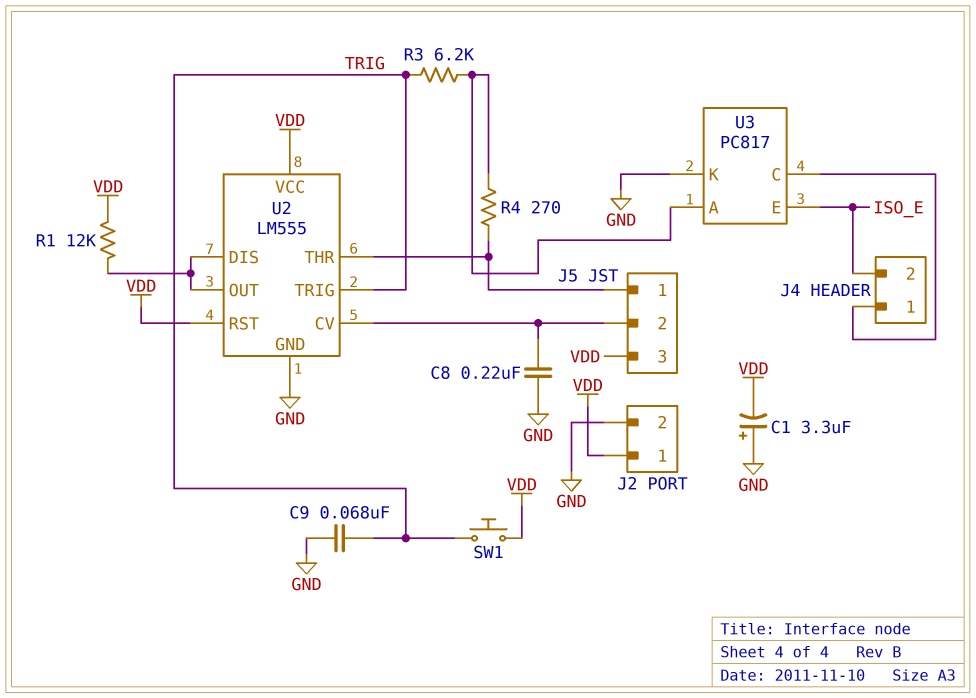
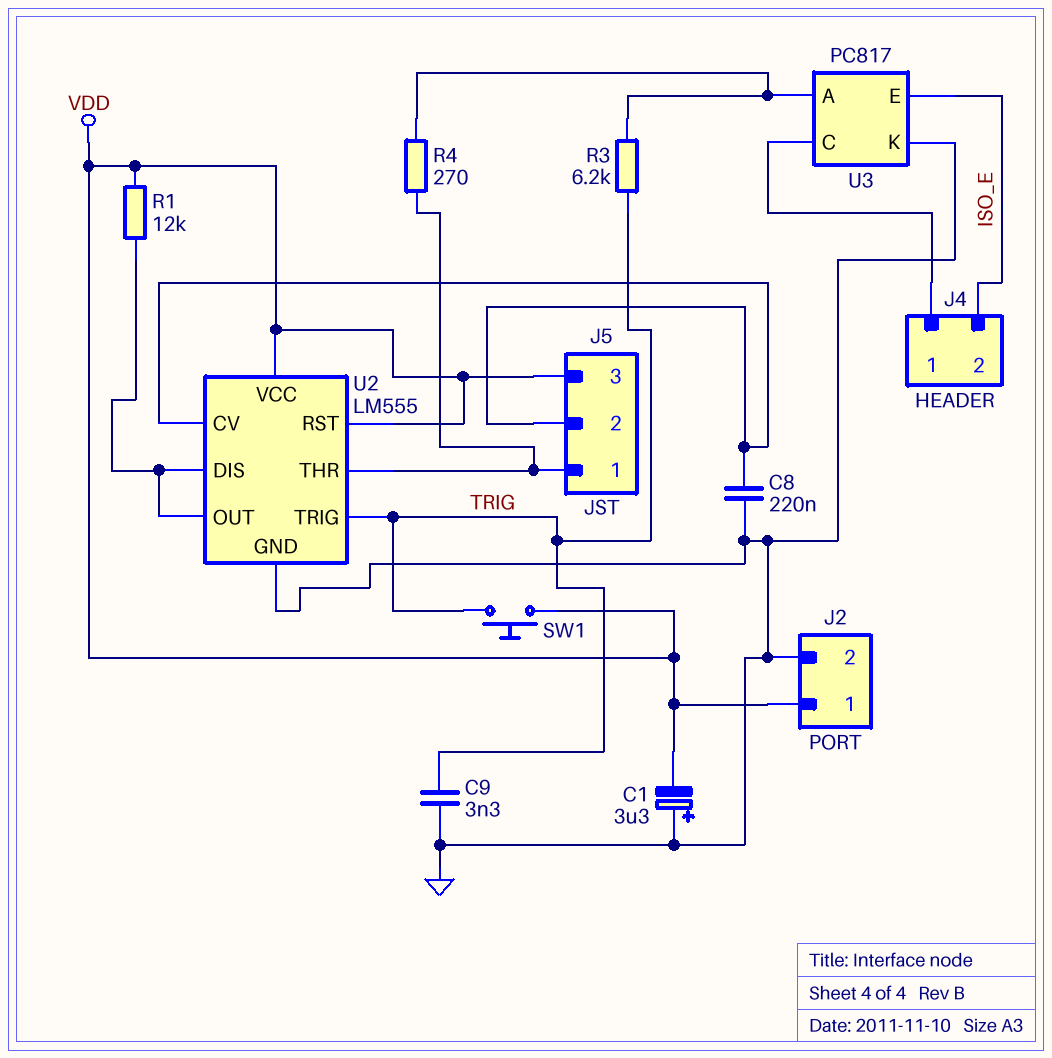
C9: 68nF (GND, TRIG) -> 3.3nF (GND, TRIG)

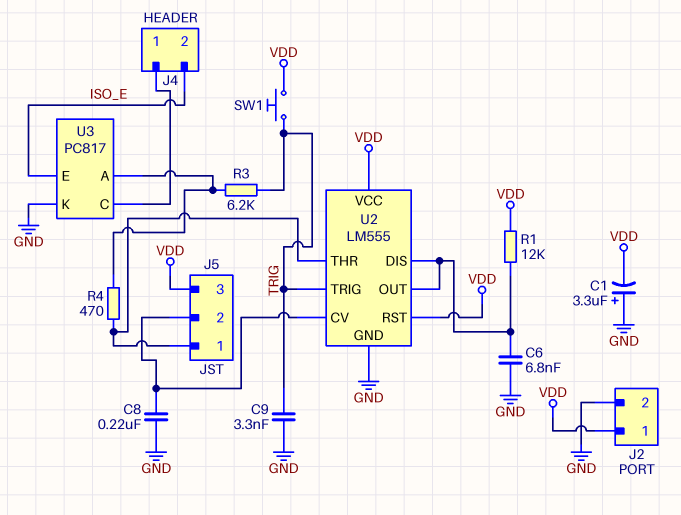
C6: none -> 6.8nF (GND, U2/DIS)
R4: 270 (J5/1, U3/A) -> 470 (J5/1, U3/A)

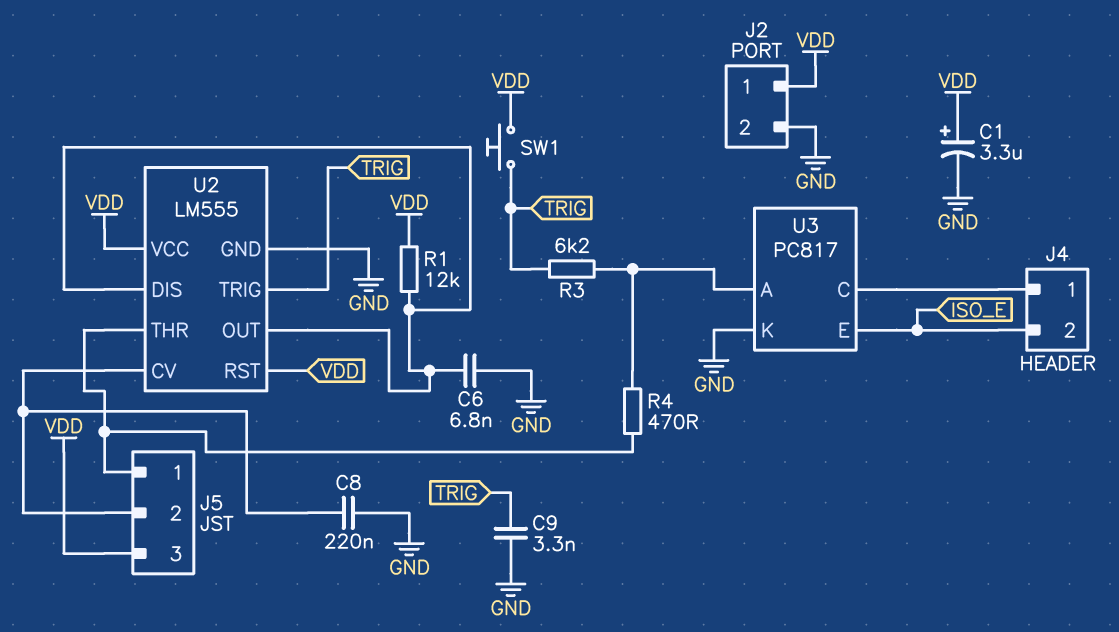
C1: 3.3uF (plus GND, minus VDD) -> 3.3uF (plus VDD, minus GND)

